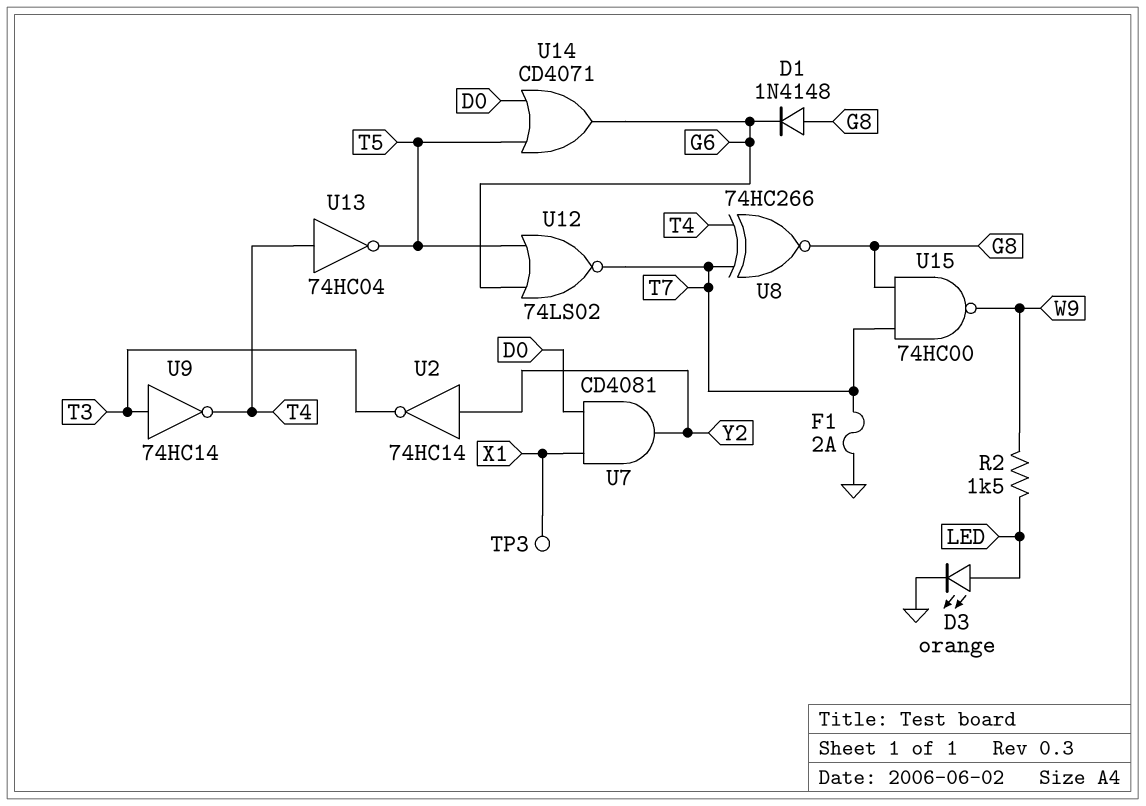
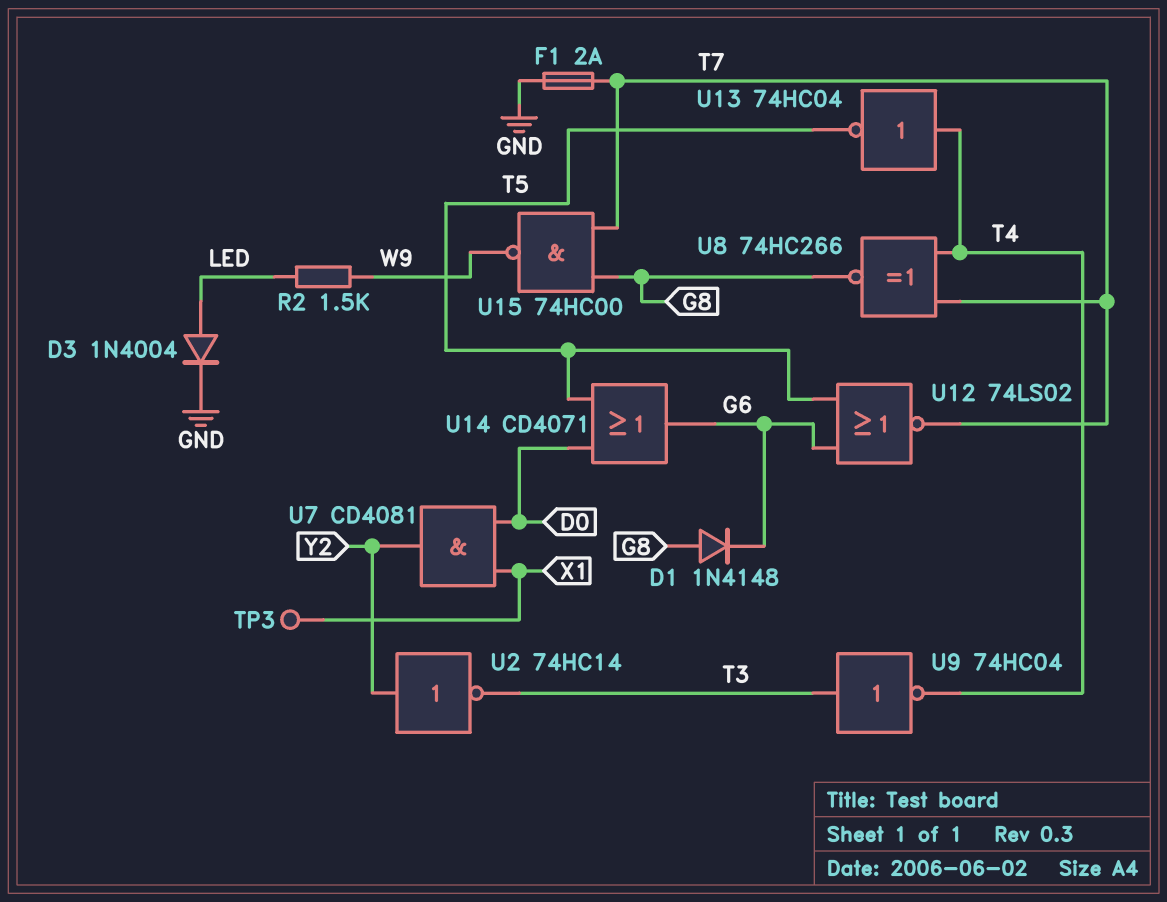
D3: LED orange (A LED, K GND) -> diode 1N4004 (A LED, K GND)
U9: NOT 74HC14 (in T3, out T4) -> NOT 74HC04 (in T3, out T4)

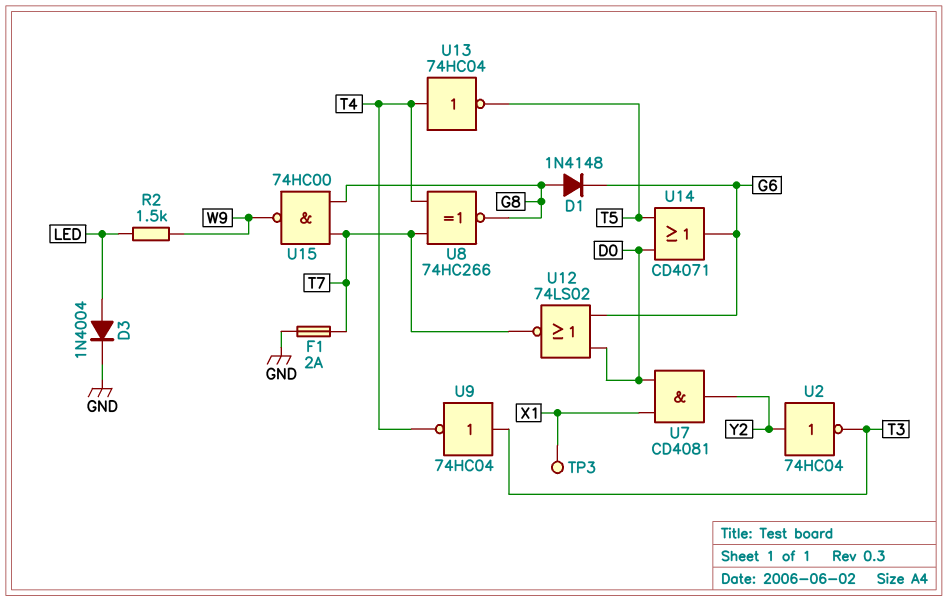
U2: NOT 74HC14 (in Y2, out T3) -> NOT 74HC04 (in Y2, out T3)
U12: NOR 74LS02 (in G6, in T5, out T7) -> NOR 74LS02 (in D0, in G6, out T7)

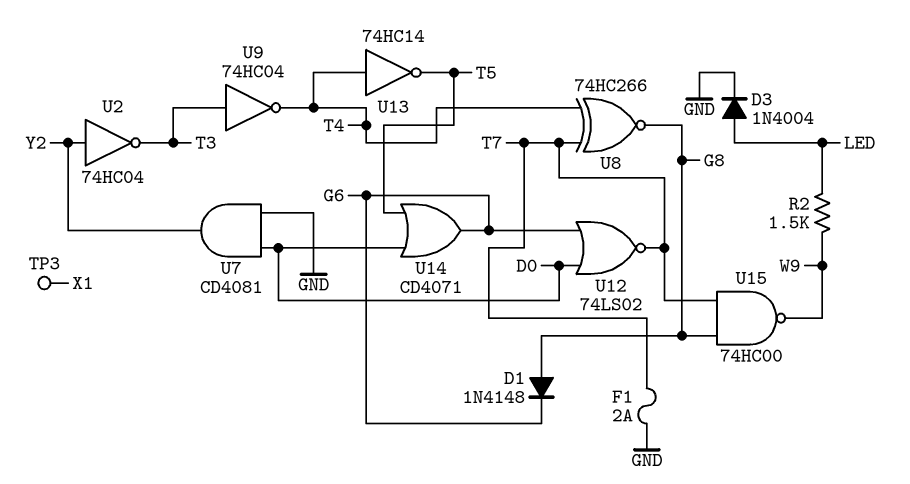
U7: AND CD4081 (in D0, in X1, out Y2) -> AND CD4081 (in D0, in GND, out Y2)
U13: NOT 74HC04 (in T4, out T5) -> NOT 74HC14 (in T4, out T5)

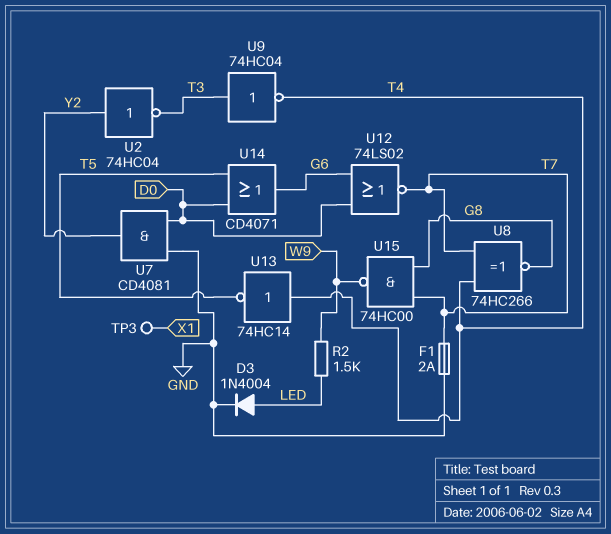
D1: diode 1N4148 (A G8, K G6) -> none

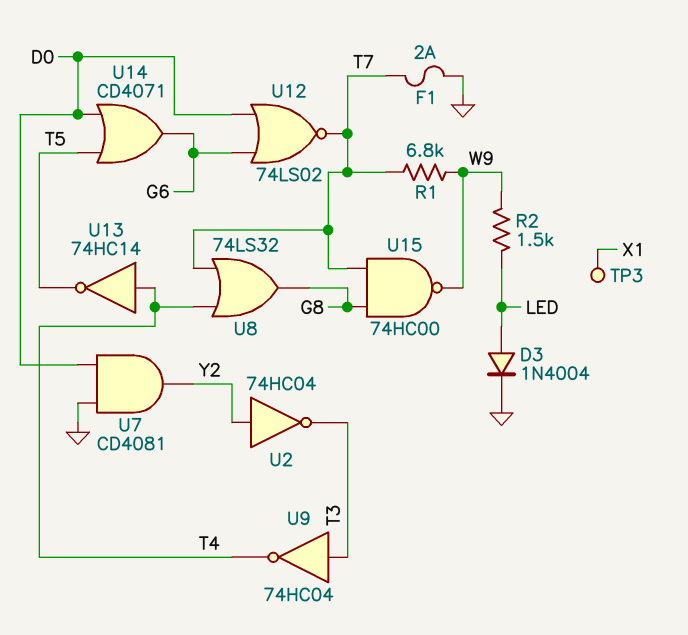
R1: none -> 6.8k (T7, W9)
U8: XNOR 74HC266 (in T4, in T7, out G8) -> OR 74LS32 (in T4, in T7, out G8)

